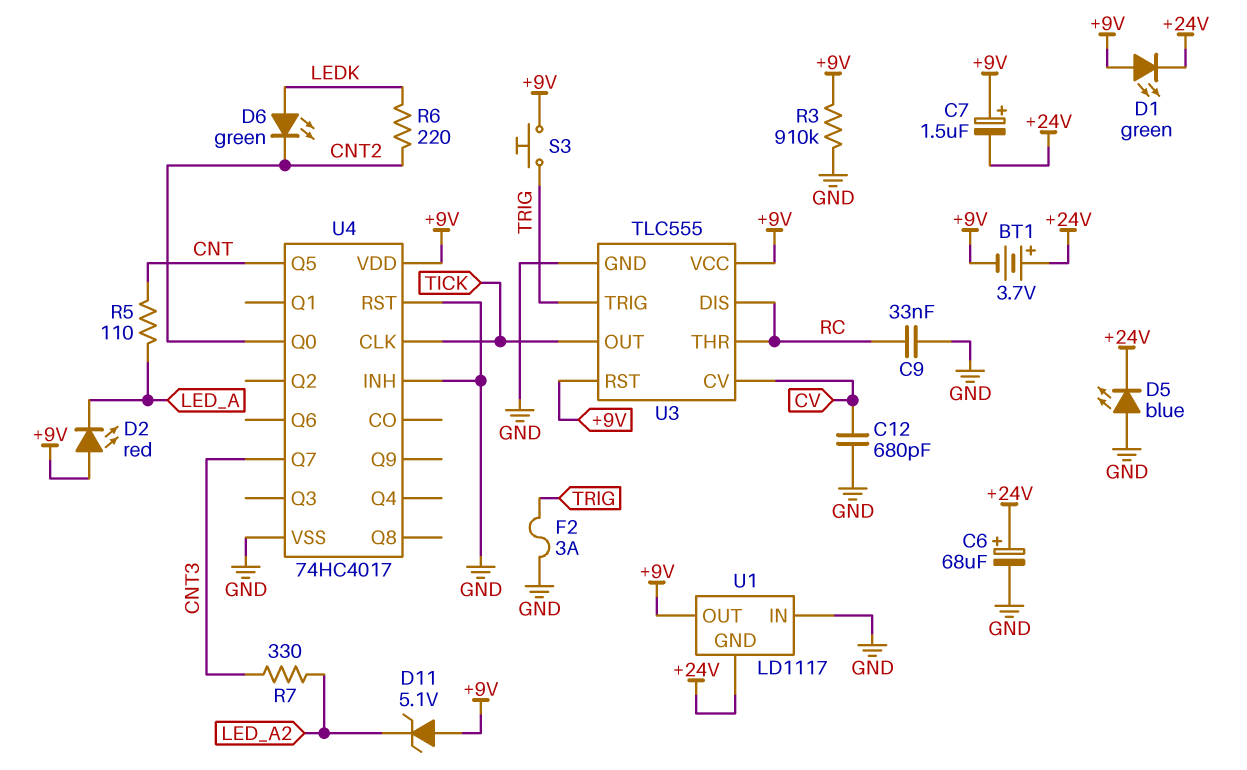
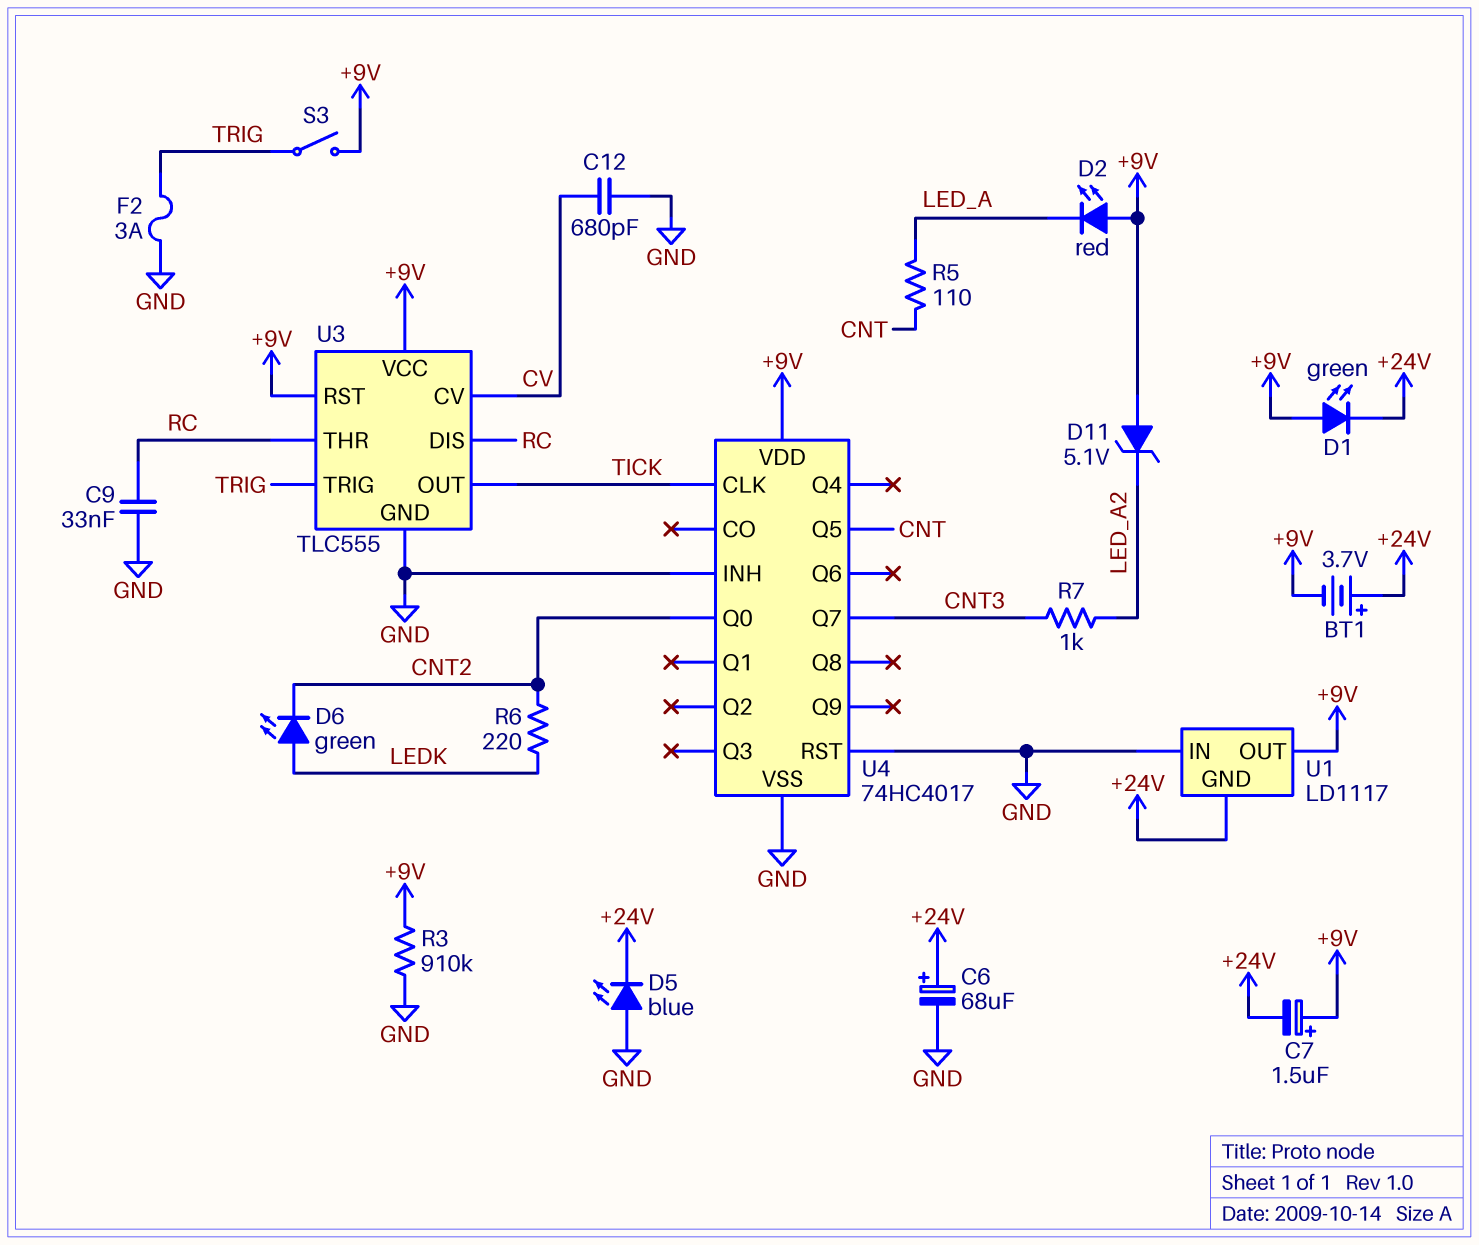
R7: 330 (CNT3, LED_A2) -> 1k (CNT3, LED_A2)
S3: button (+9V, TRIG) -> switch (+9V, TRIG)

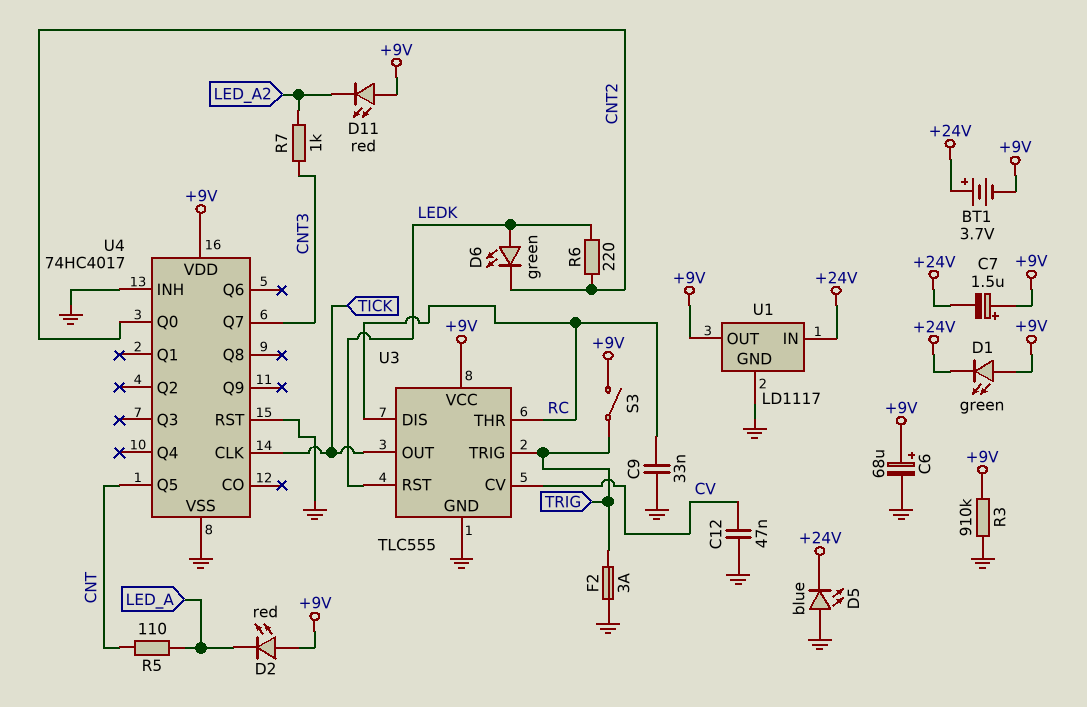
C6: 68uF (plus +24V, minus GND) -> 68uF (plus +9V, minus GND)
C12: 680pF (CV, GND) -> 47nF (CV, GND)
D11: zener 5.1V (A +9V, K LED_A2) -> LED red (A +9V, K LED_A2)
U1 pin GND: +24V -> GND
U1 pin IN: GND -> +24V
U3 pin RST: +9V -> LEDK

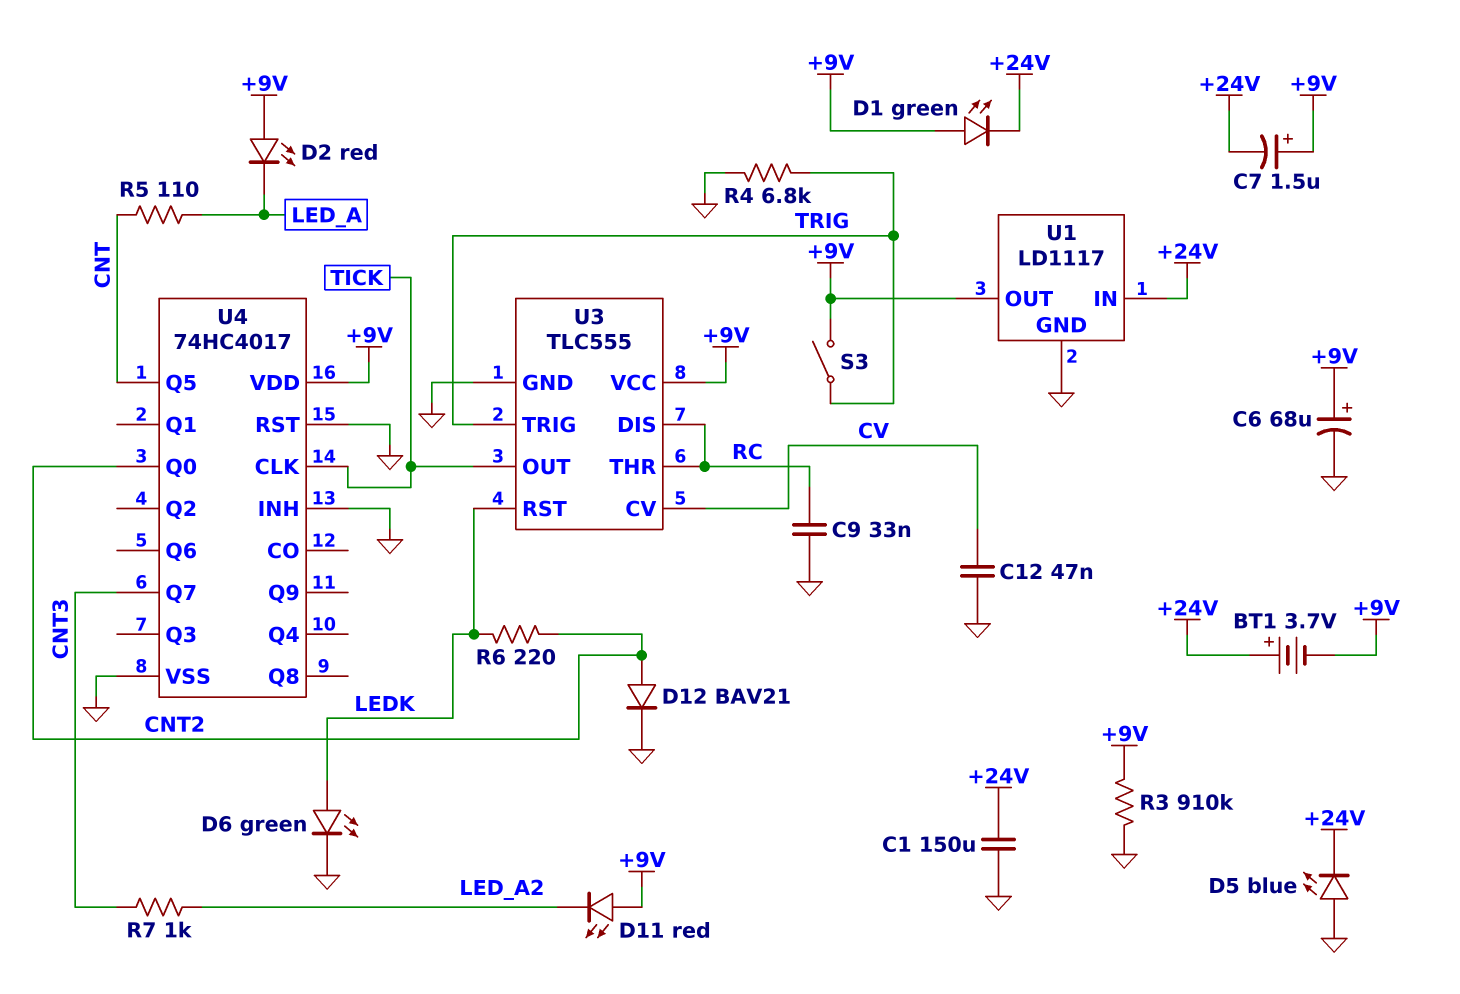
C1: none -> 150uF (+24V, GND)
D6: LED green (A LEDK, K CNT2) -> LED green (A LEDK, K GND)
D12: none -> diode BAV21 (A CNT2, K GND)
F2: 3A (GND, TRIG) -> none
R4: none -> 6.8k (GND, TRIG)

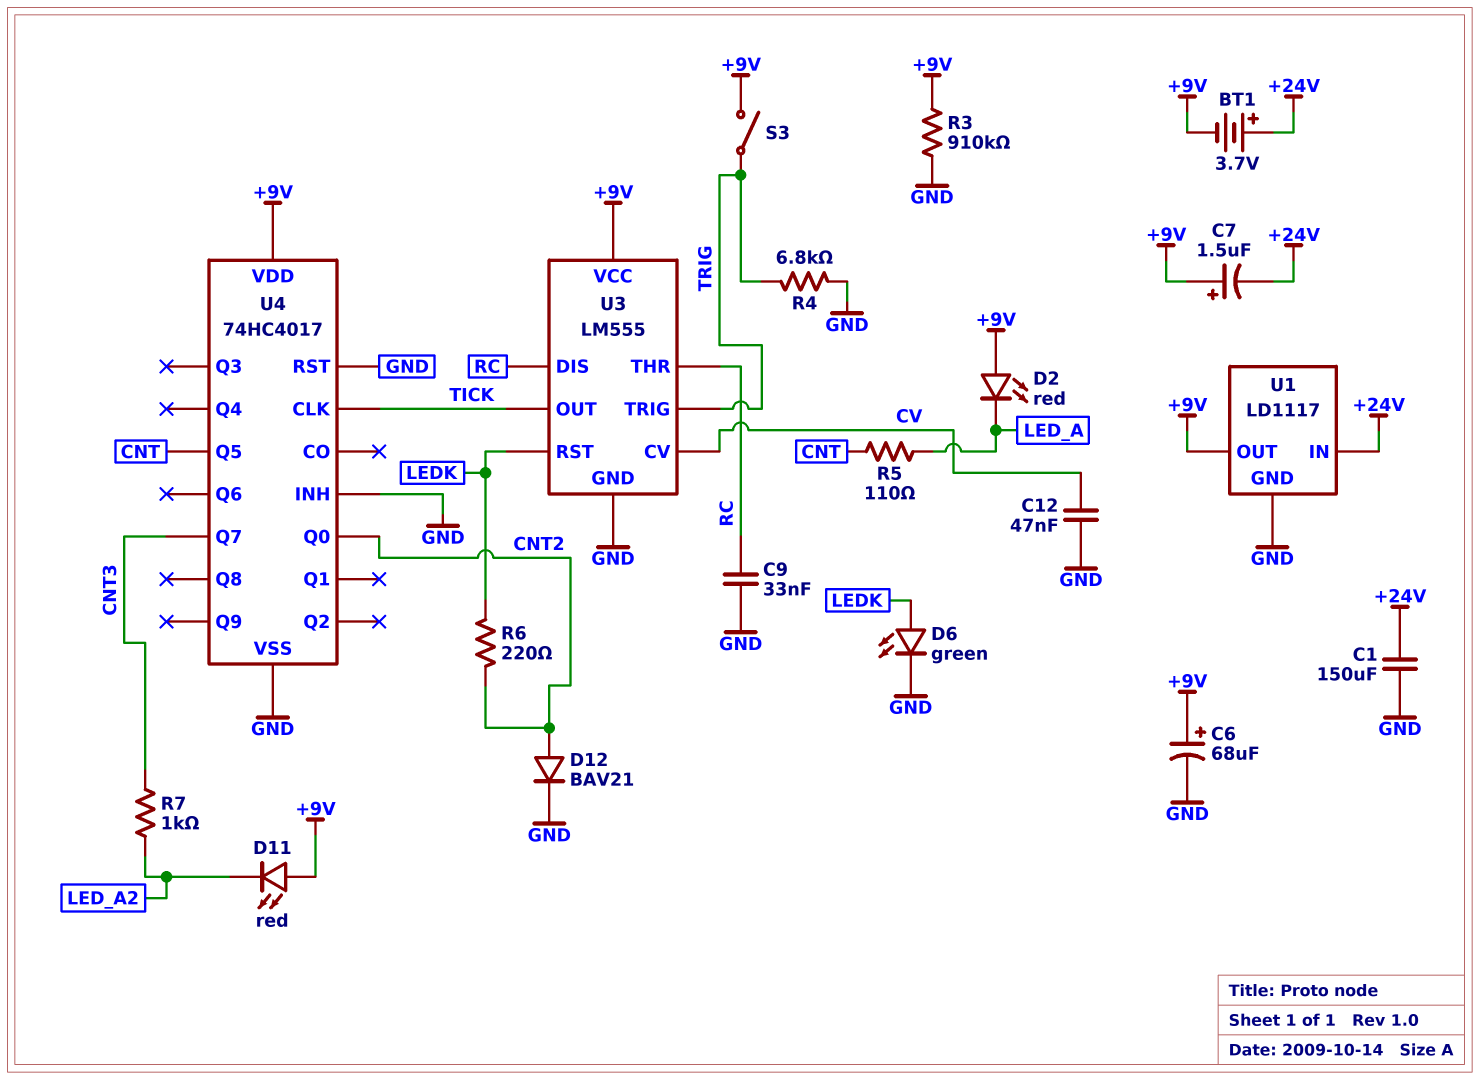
D1: LED green (A +9V, K +24V) -> none
D5: LED blue (A GND, K +24V) -> none
U3: TLC555 -> LM555

